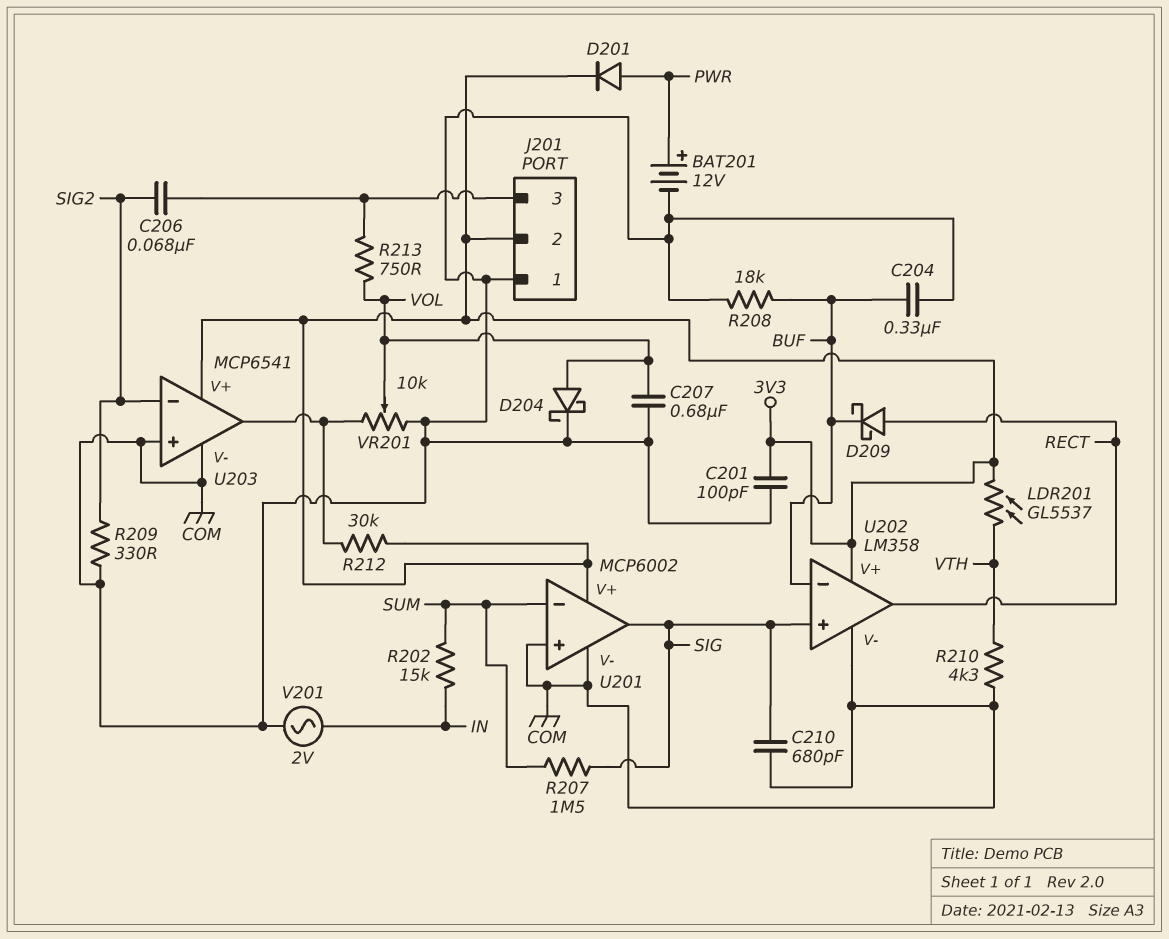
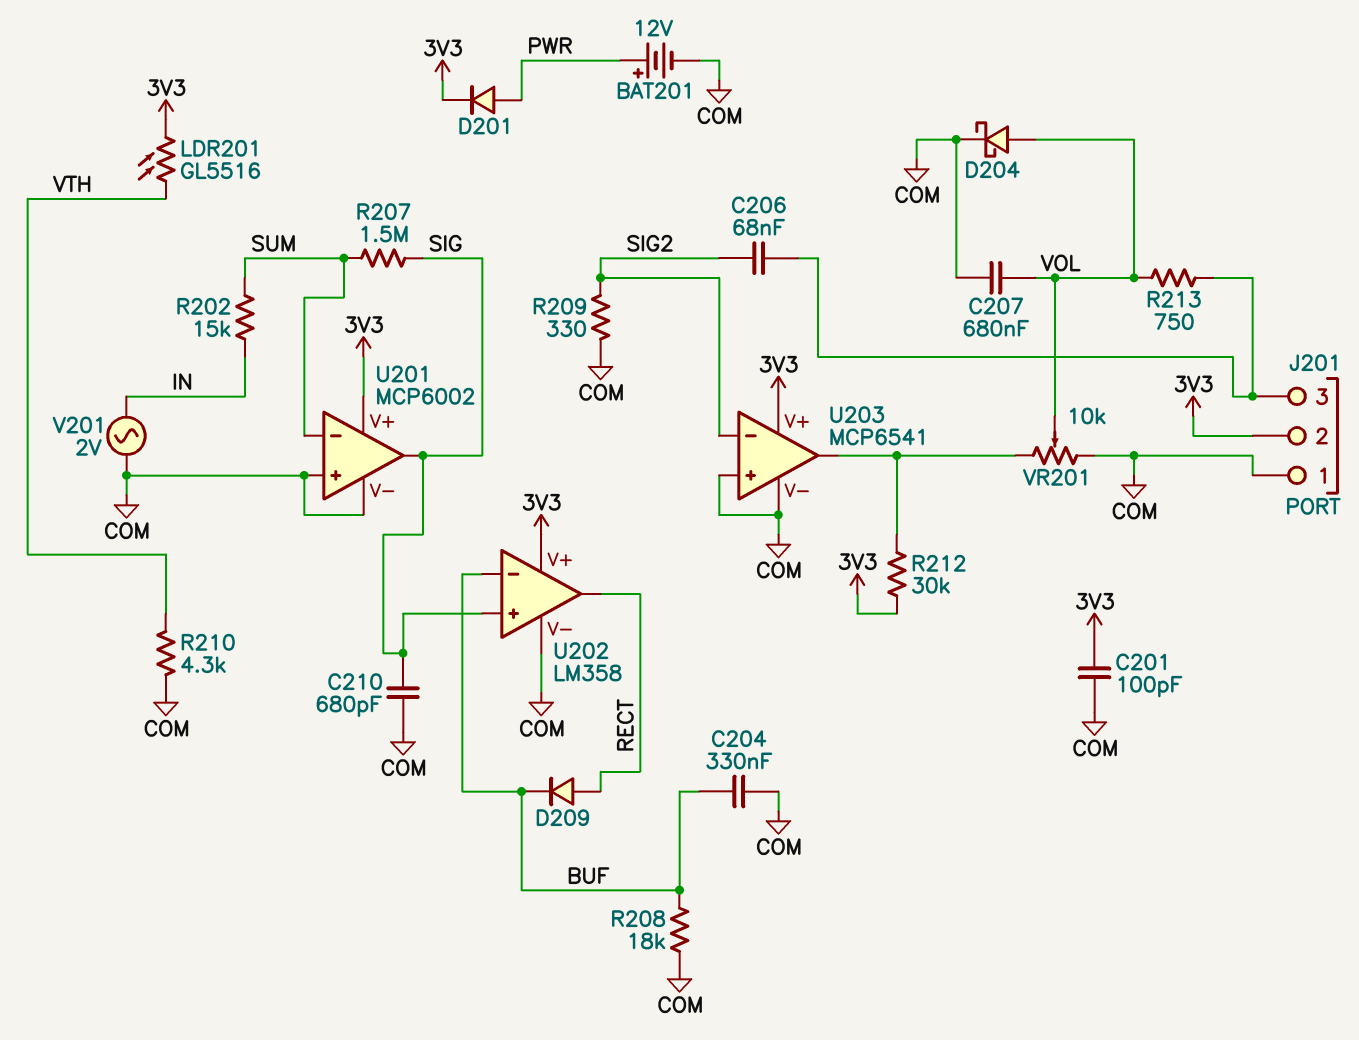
D209: schottky (A RECT, K BUF) -> diode (A RECT, K BUF)
LDR201: GL5537 (3V3, VTH) -> GL5516 (3V3, VTH)

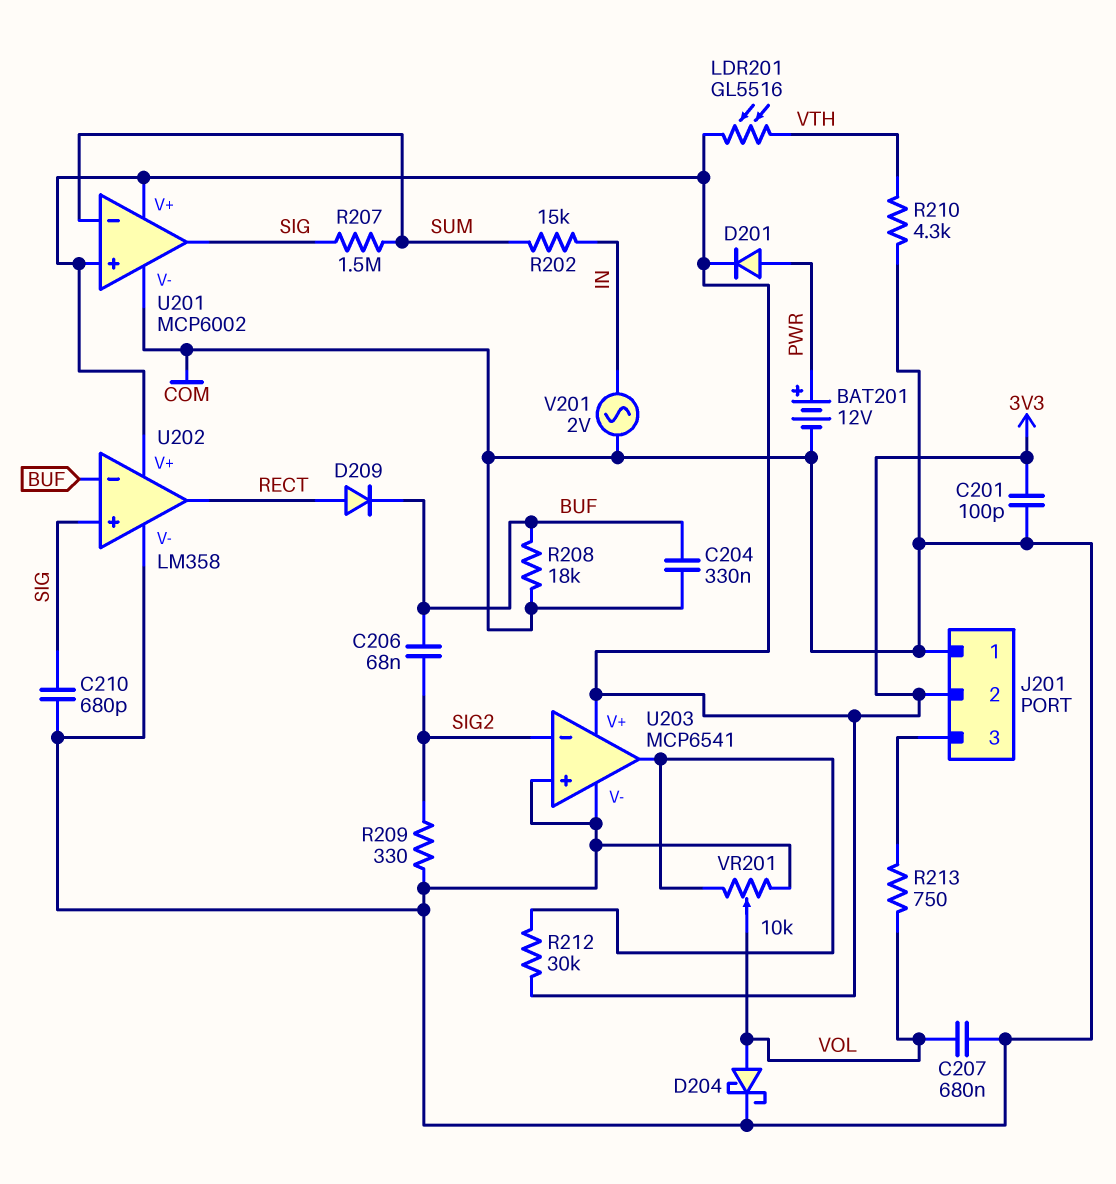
C206: 68nF (J201/3, SIG2) -> 68nF (BUF, SIG2)
U201 pin in+: COM -> 3V3

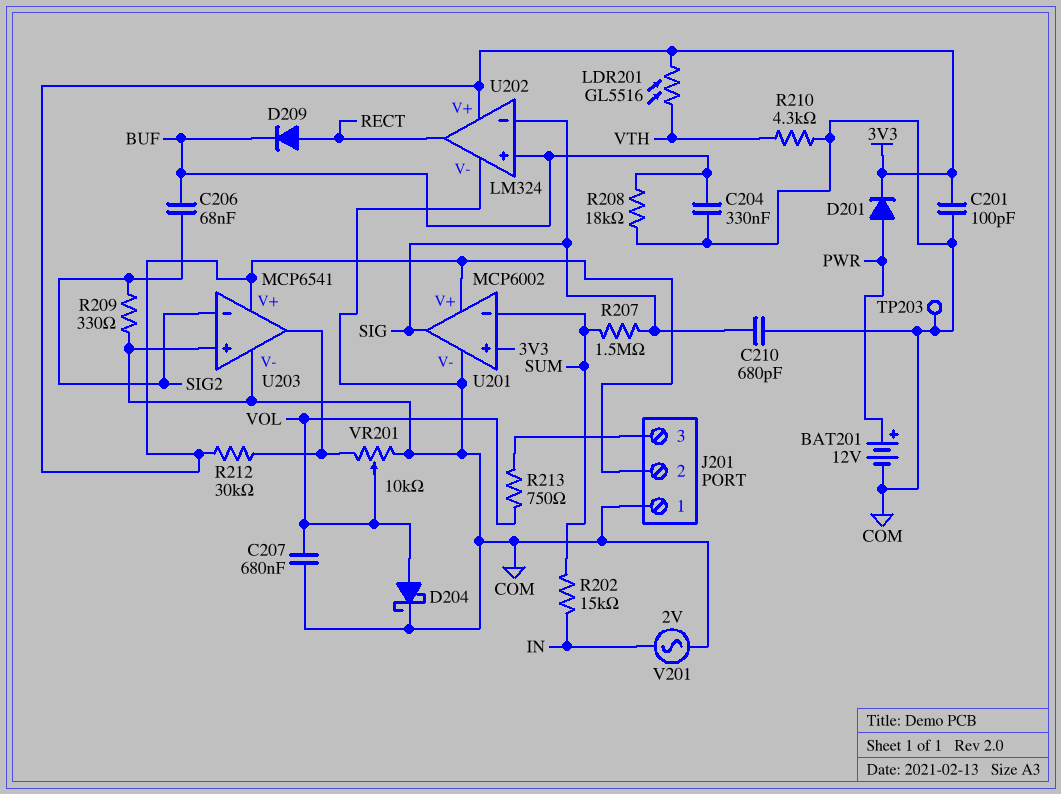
TP203: none -> test point (COM)
U202: LM358 -> LM324
U202 pin in+: SIG -> BUF
U202 pin in-: BUF -> SIG

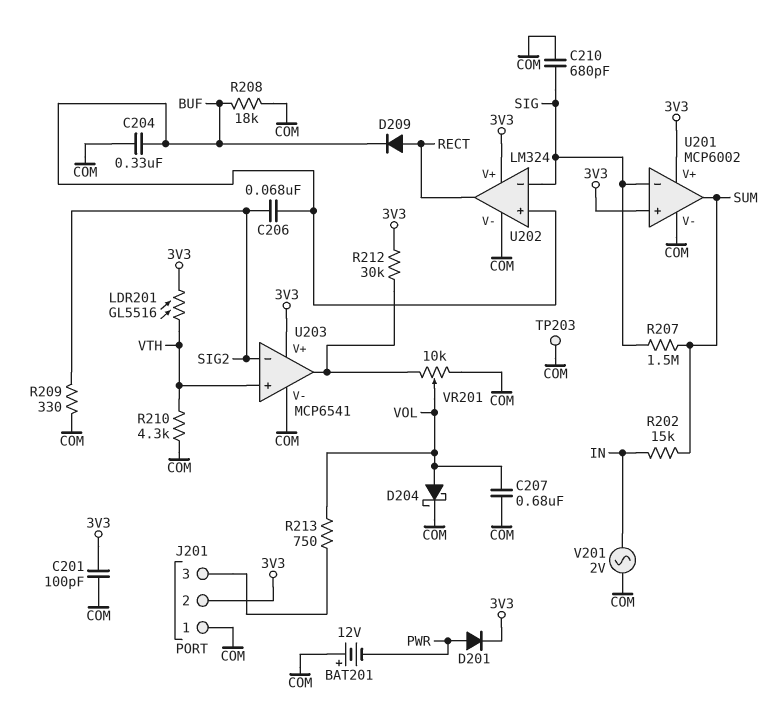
BAT201: 12V (plus PWR, minus COM) -> 12V (plus COM, minus PWR)
U201 pin in-: SUM -> SIG
U201 pin out: SIG -> SUM
U203 pin in+: COM -> VTH

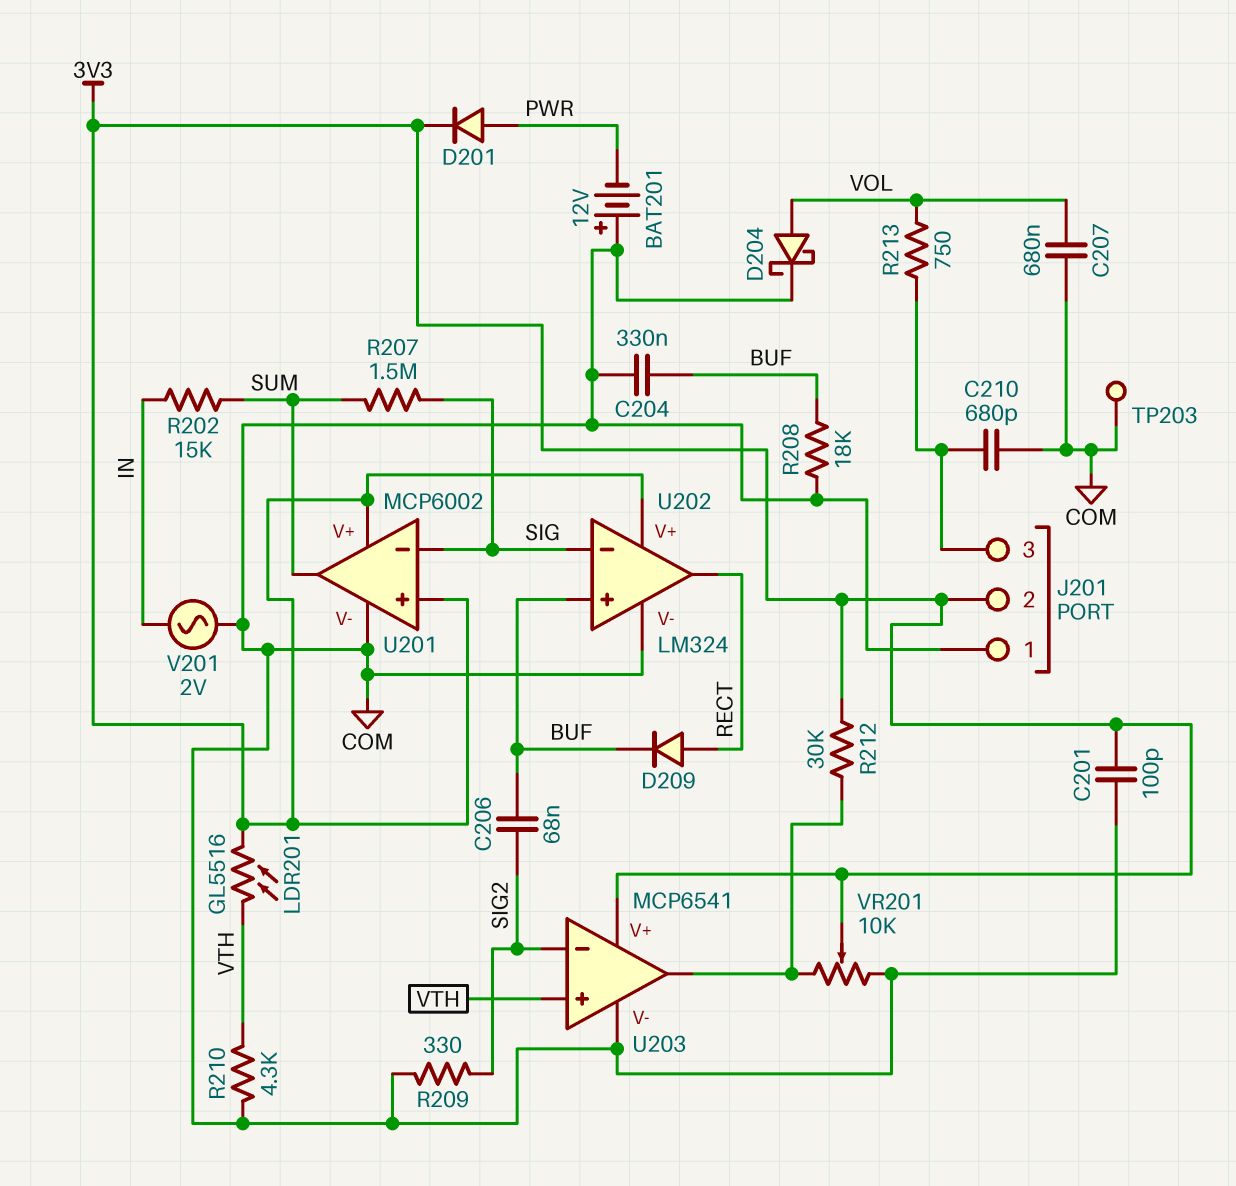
C210: 680pF (COM, SIG) -> 680pF (COM, J201/3)
VR201: 10k (COM, U203/out, wiper VOL) -> 10k (COM, U203/out, wiper 3V3)

